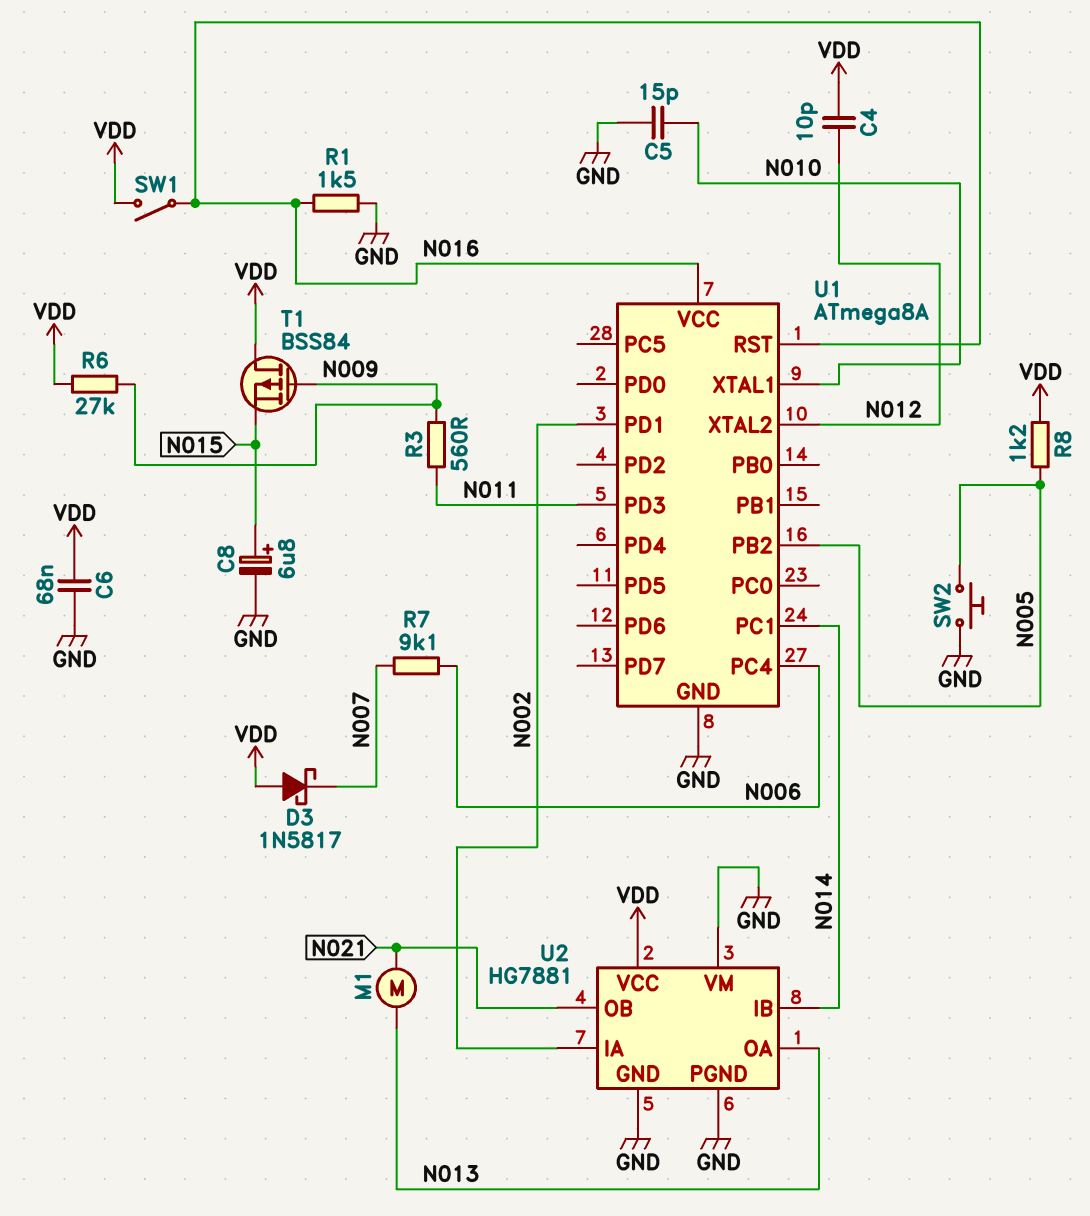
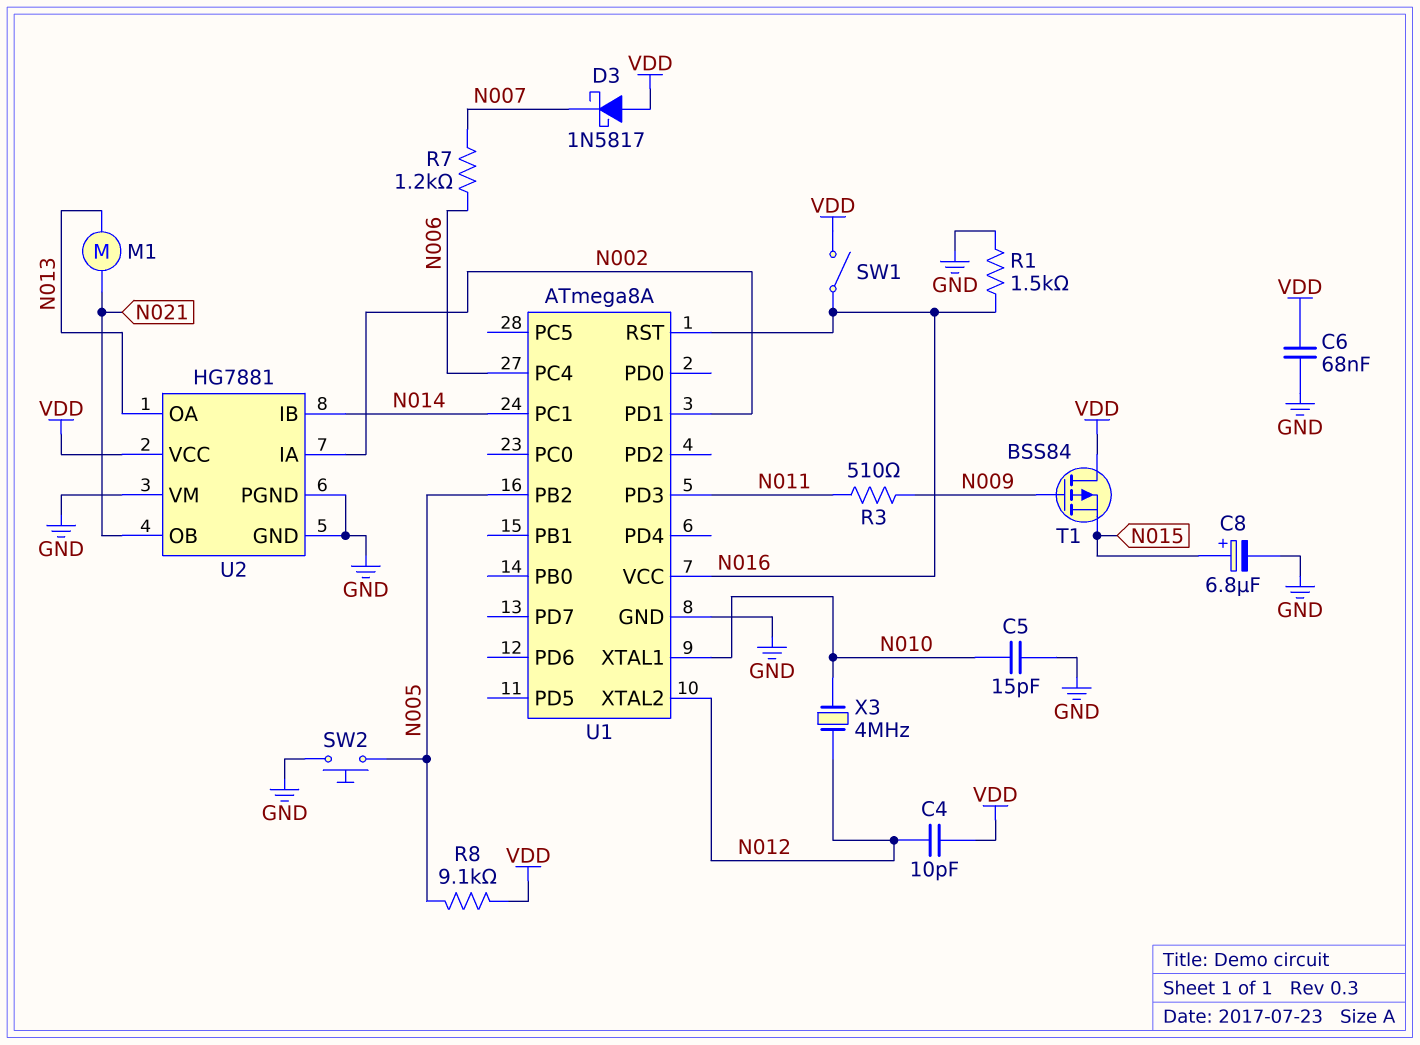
R3: 560 (N009, N011) -> 510 (N009, N011)
R6: 27k (N009, VDD) -> none
R7: 9.1k (N006, N007) -> 1.2k (N006, N007)
R8: 1.2k (N005, VDD) -> 9.1k (N005, VDD)
X3: none -> 4MHz (N010, N012)

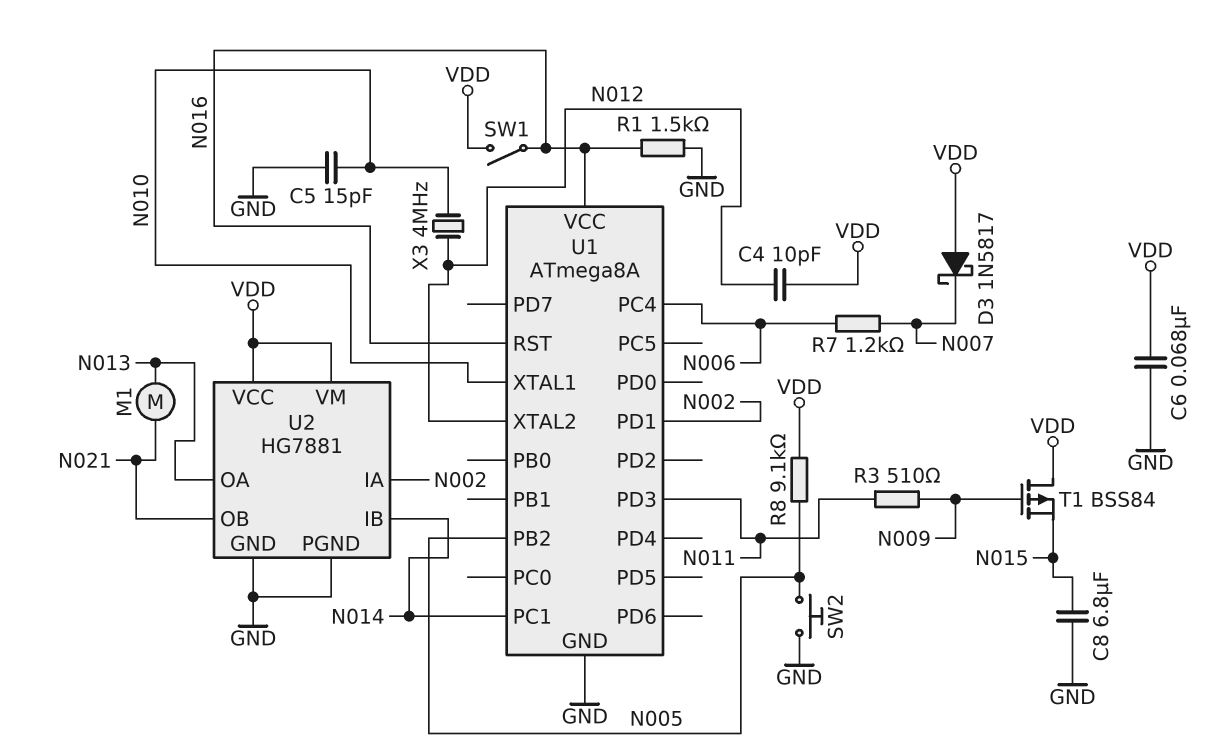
C8: 6.8uF (plus N015, minus GND) -> 6.8uF (GND, N015)
U2 pin VM: GND -> VDD

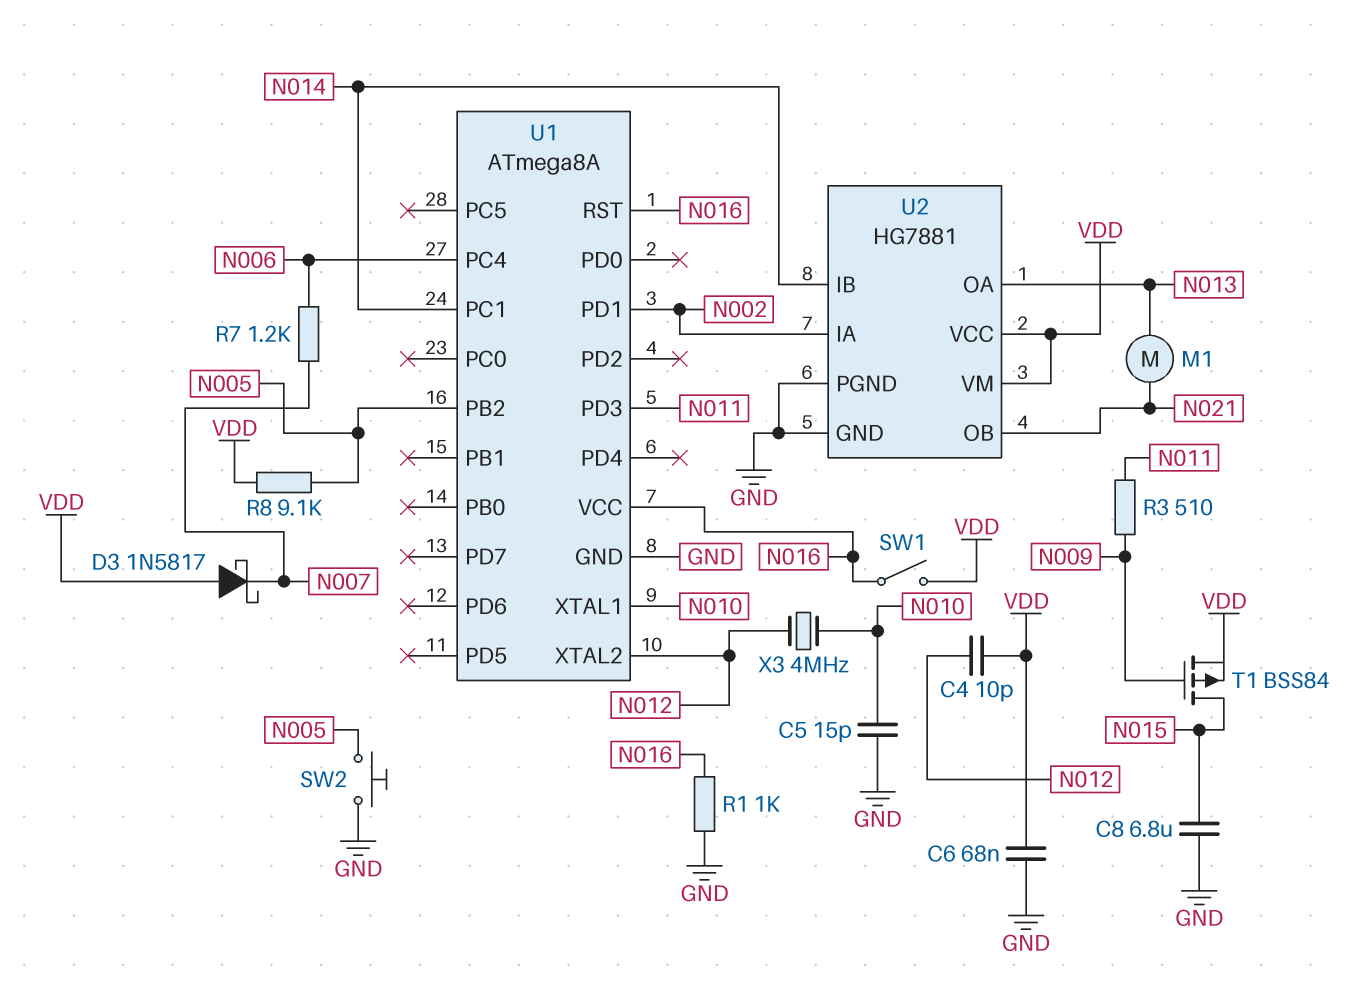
R1: 1.5k (GND, N016) -> 1k (GND, N016)
T1: PMOS BSS84 (G N009, D VDD, S N015) -> PMOS BSS84 (G N009, D N015, S VDD)

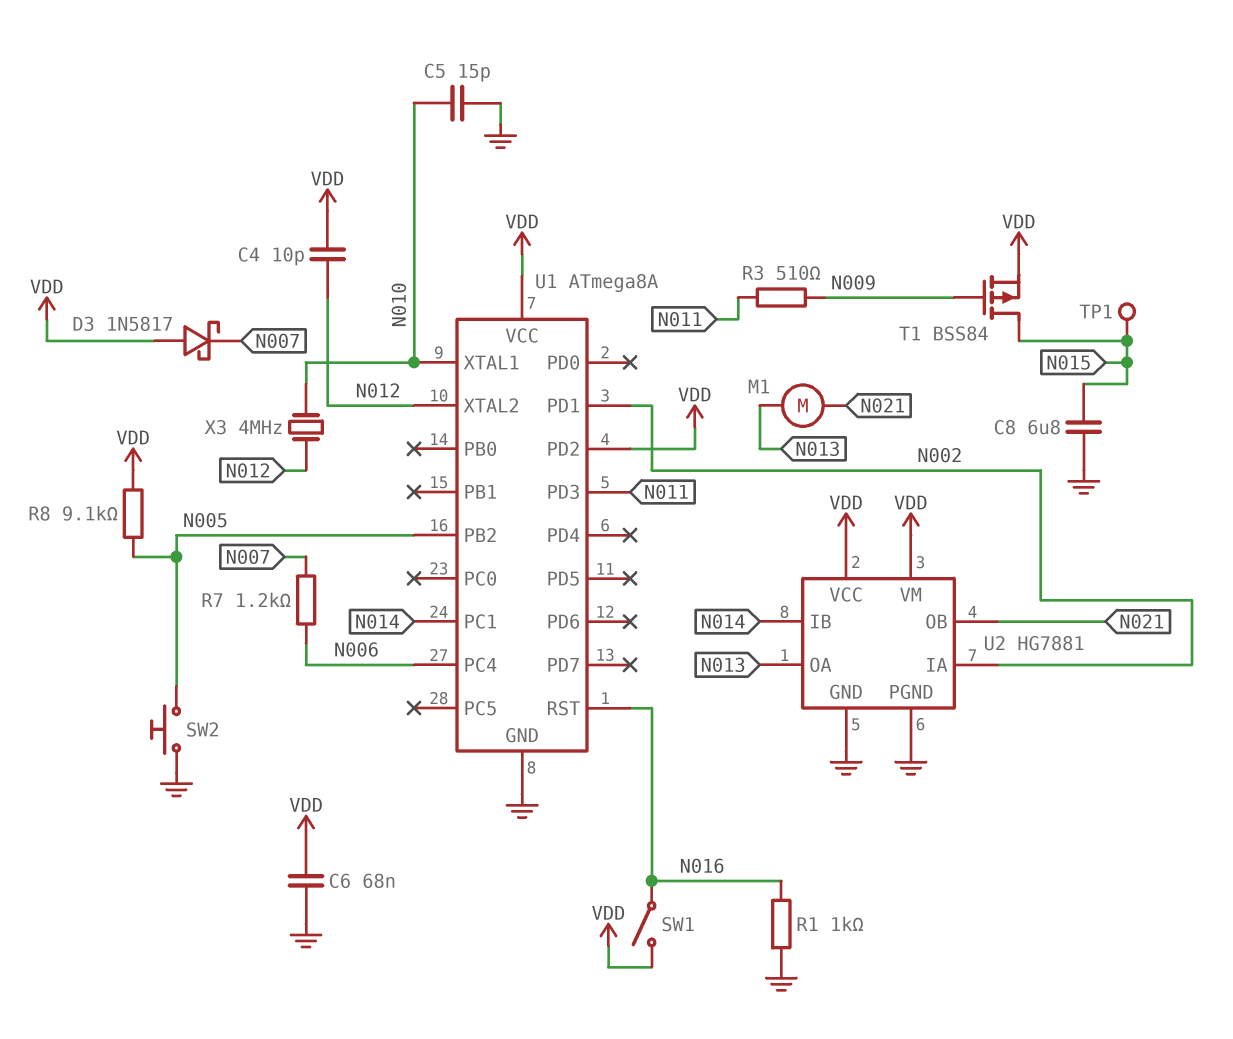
TP1: none -> test point (N015)
U1 pin PD2: none -> VDD
U1 pin VCC: N016 -> VDD

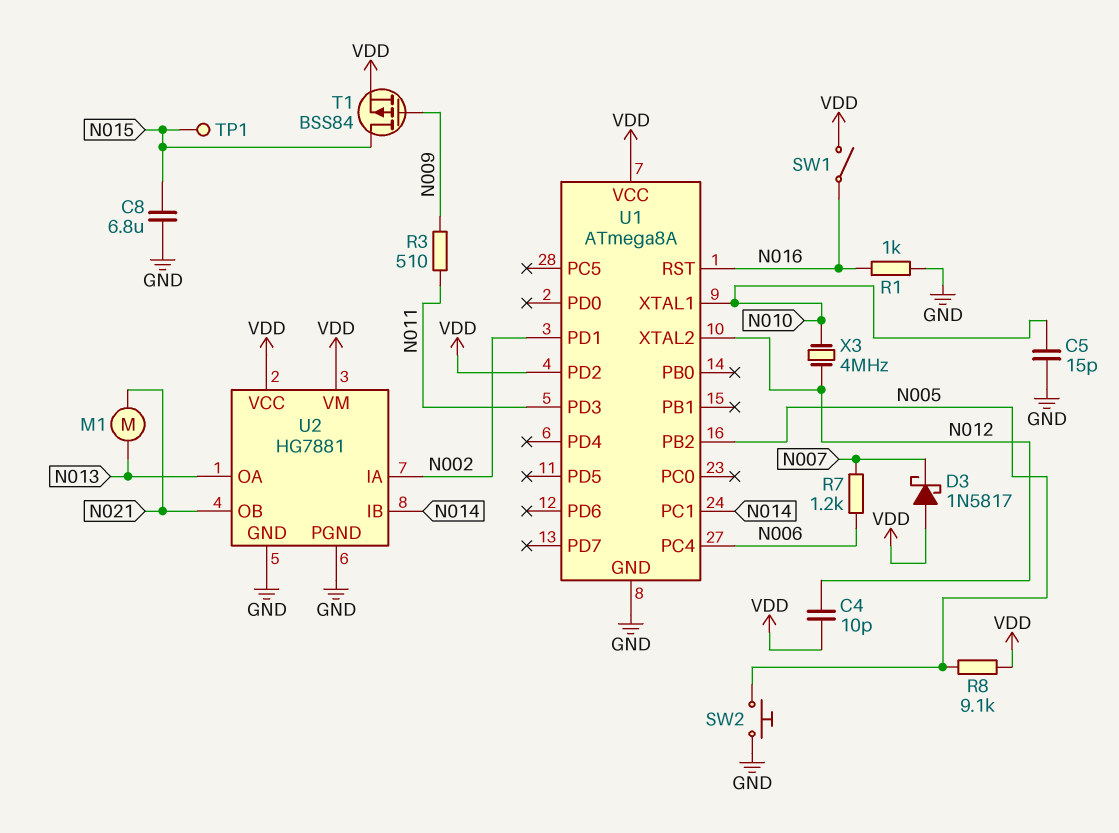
C6: 68nF (GND, VDD) -> none

